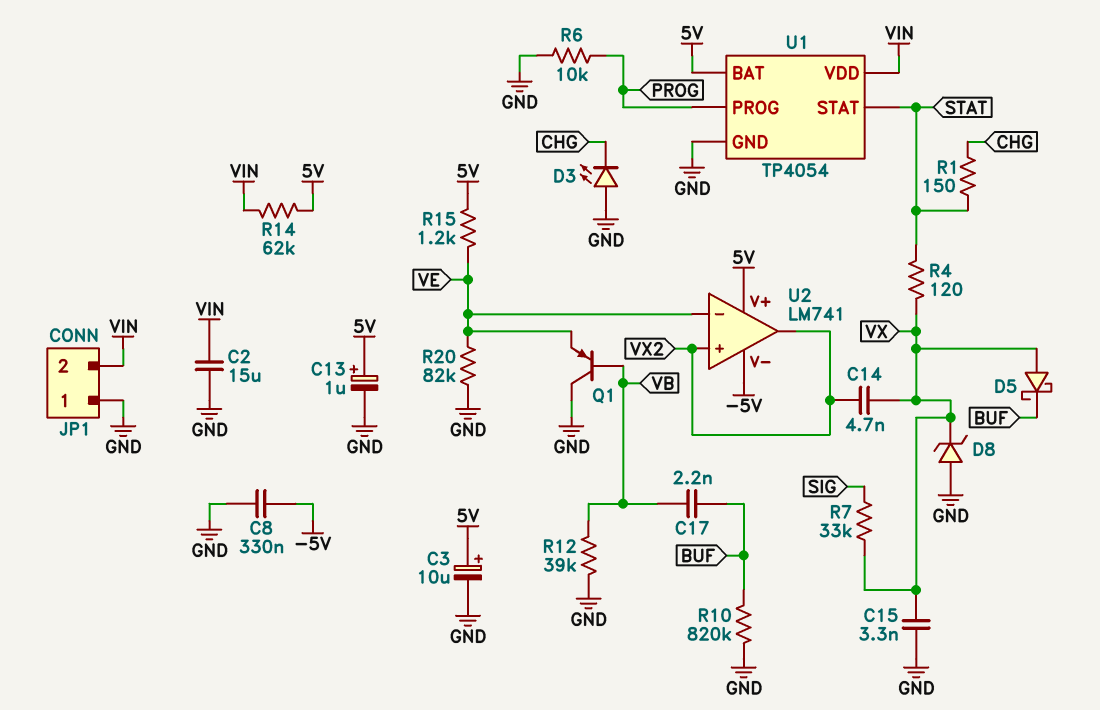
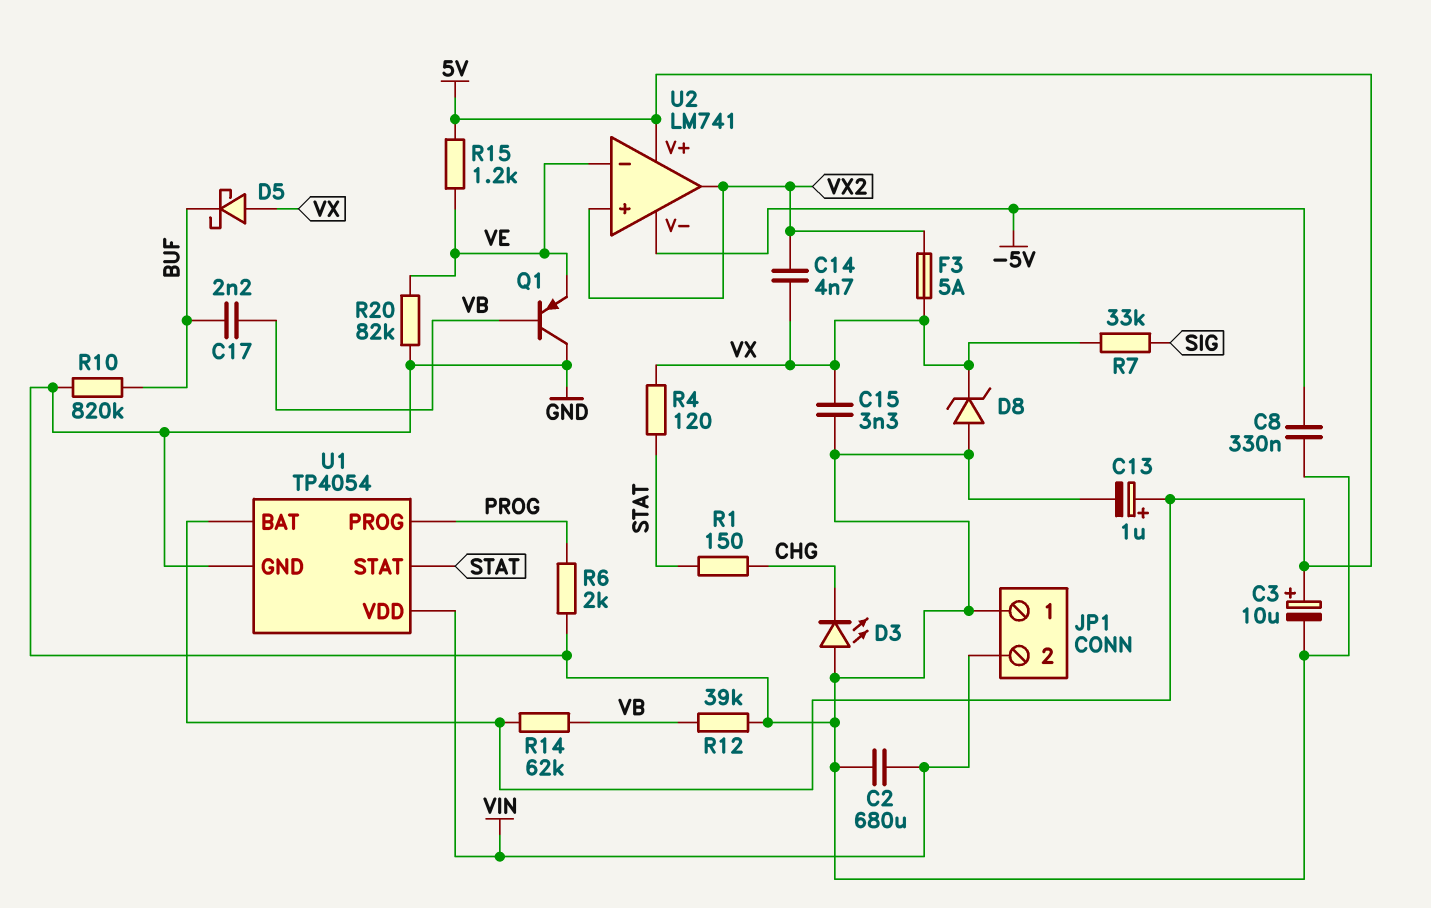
C2: 15uF (GND, VIN) -> 680uF (GND, VIN)
F3: none -> 5A (VX, VX2)
R6: 10k (GND, PROG) -> 2k (GND, PROG)
R14: 62k (5V, VIN) -> 62k (5V, VB)

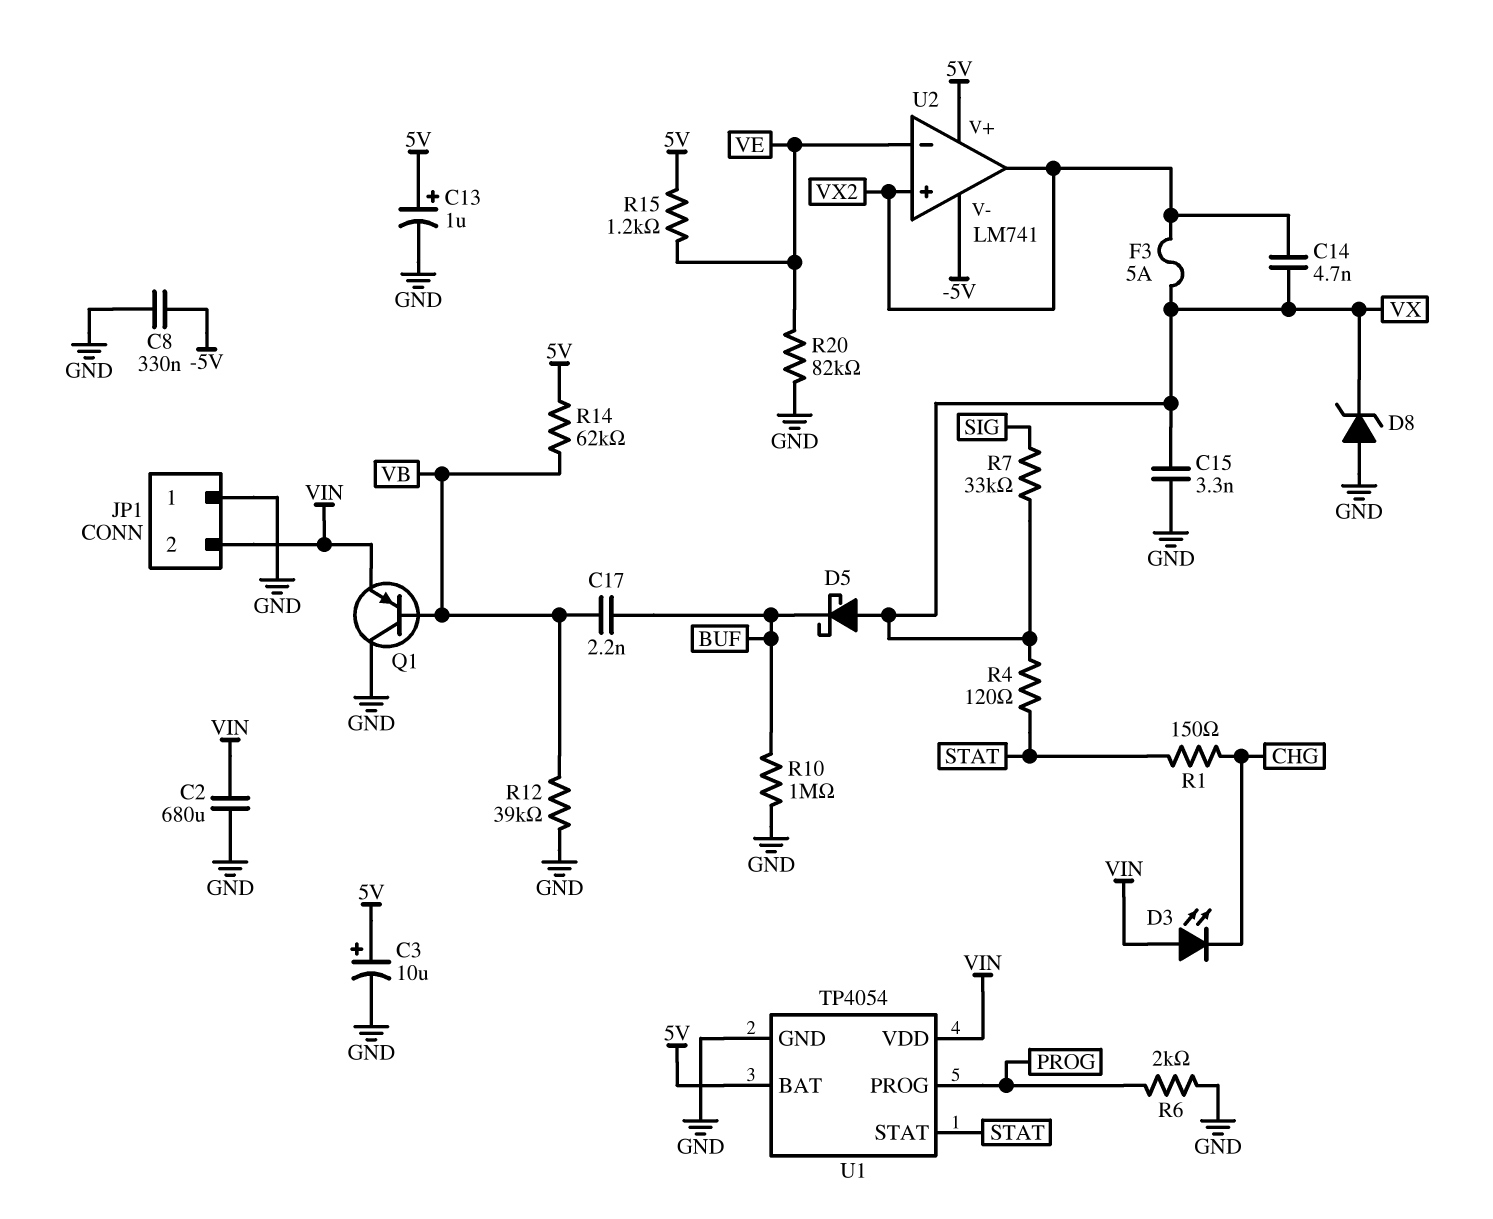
D3: LED (A GND, K CHG) -> LED (A VIN, K CHG)
Q1: PNP (B VB, C GND, E VE) -> PNP (B VB, C GND, E VIN)
R10: 820k (BUF, GND) -> 1M (BUF, GND)

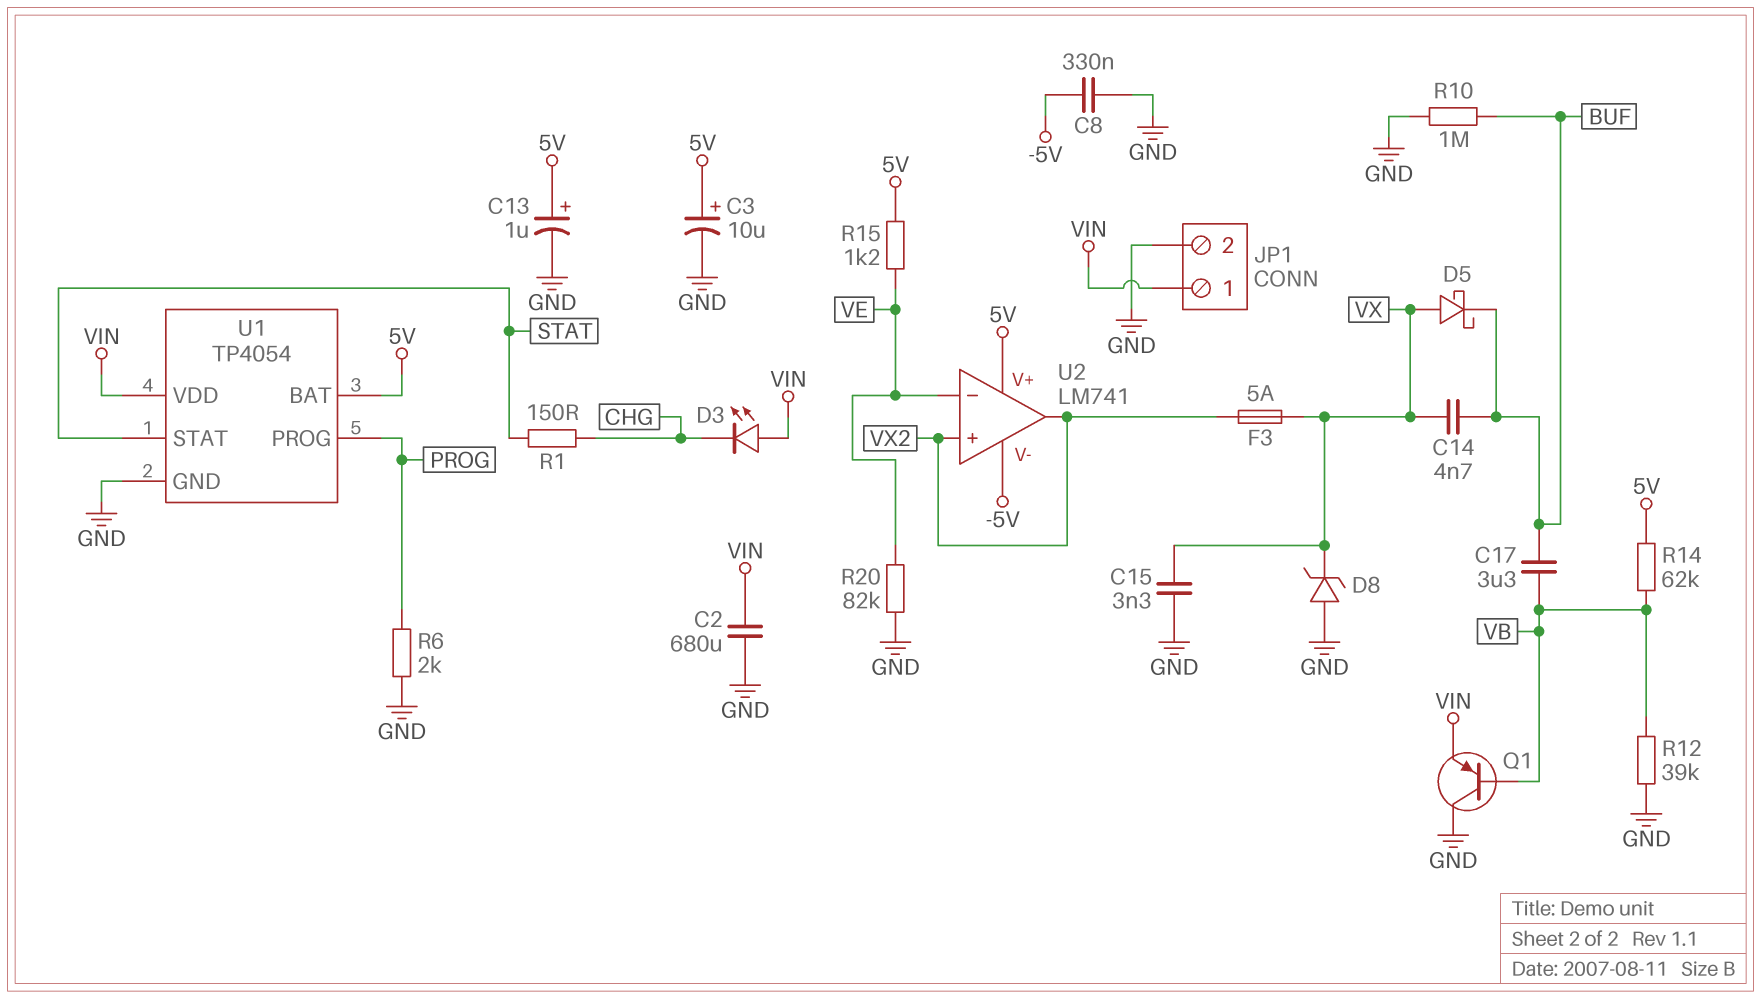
C14: 4.7nF (VX, VX2) -> 4.7nF (BUF, VX)
C17: 2.2nF (BUF, VB) -> 3.3uF (BUF, VB)
JP1 pin 1: GND -> VIN
JP1 pin 2: VIN -> GND
R4: 120 (STAT, VX) -> none
R7: 33k (SIG, VX) -> none

